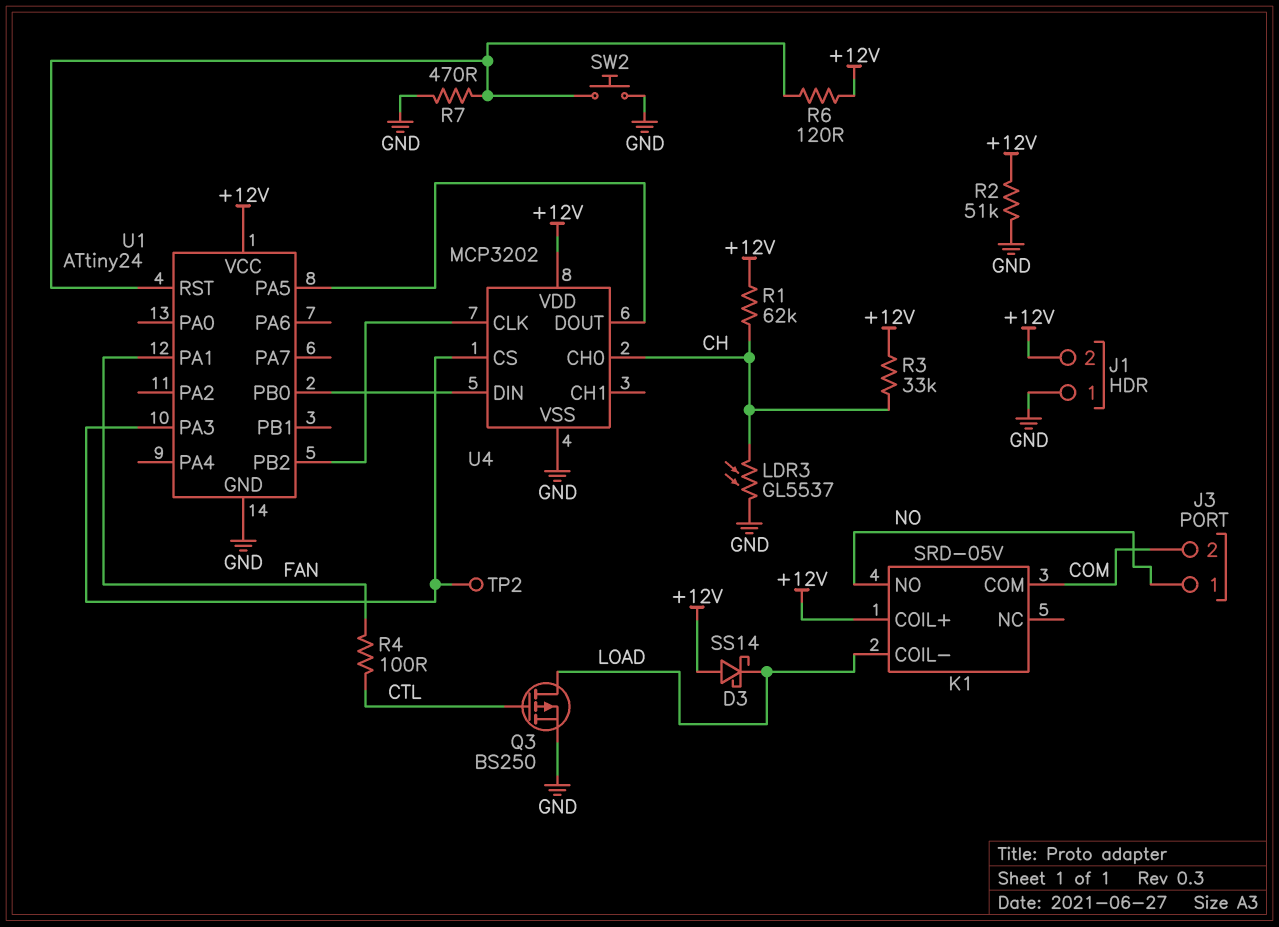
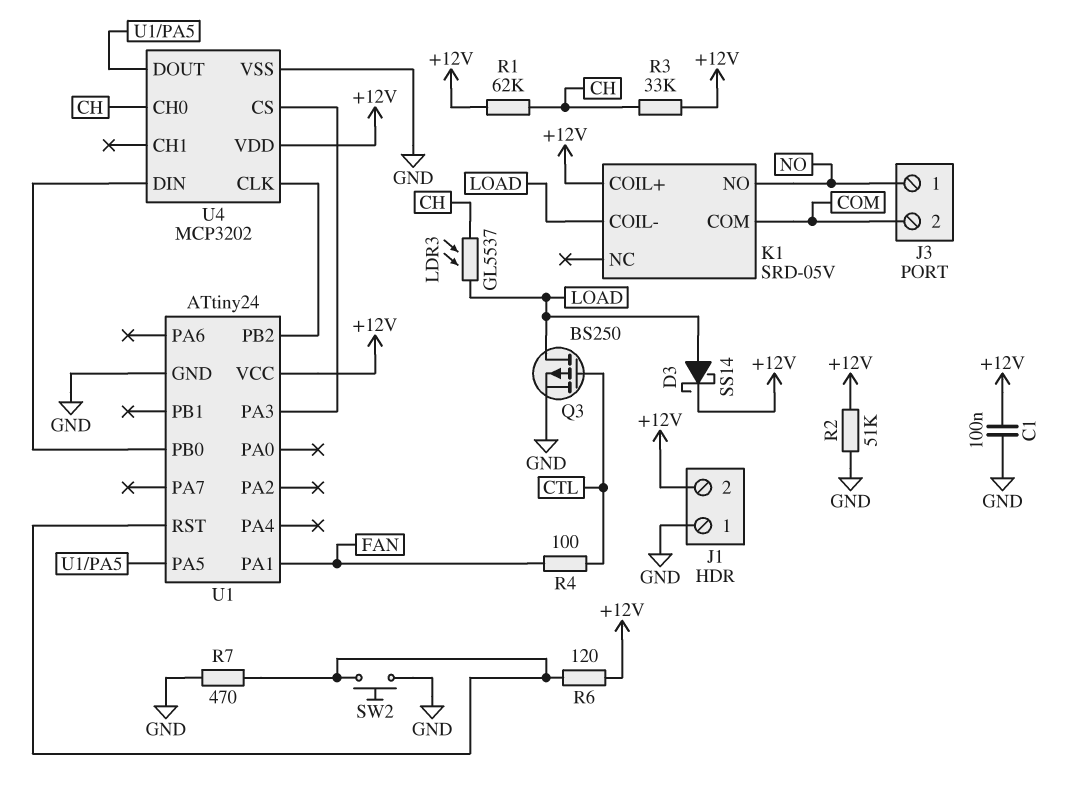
C1: none -> 100nF (+12V, GND)
D3: schottky SS14 (A +12V, K LOAD) -> schottky SS14 (A LOAD, K +12V)
LDR3: GL5537 (CH, GND) -> GL5537 (CH, LOAD)
TP2: test point (U1/PA3) -> none

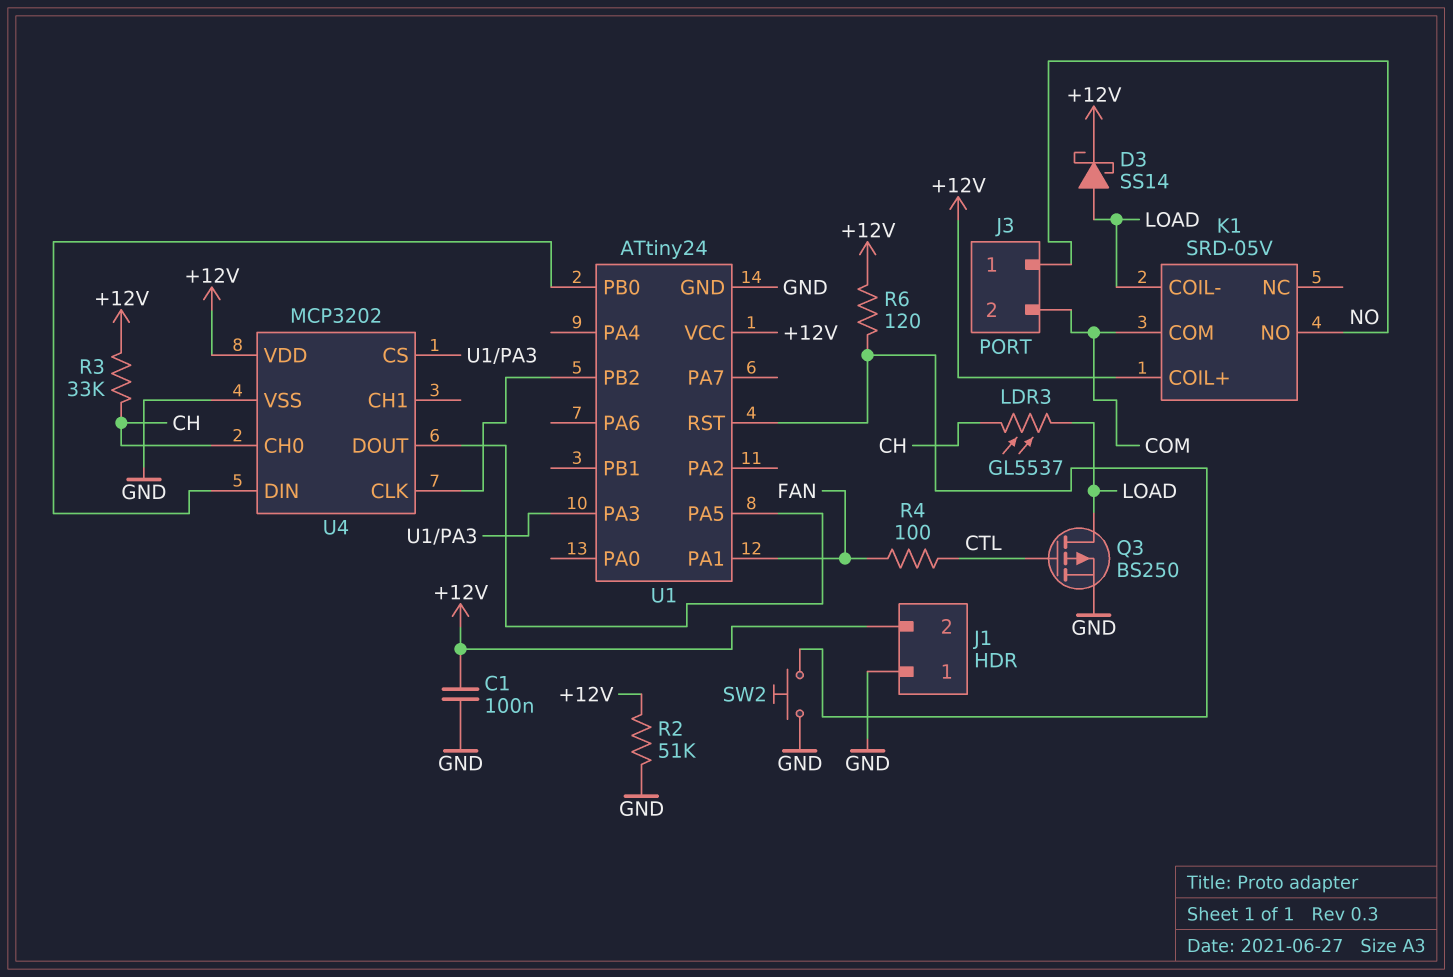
R1: 62k (+12V, CH) -> none
R7: 470 (GND, U1/RST) -> none

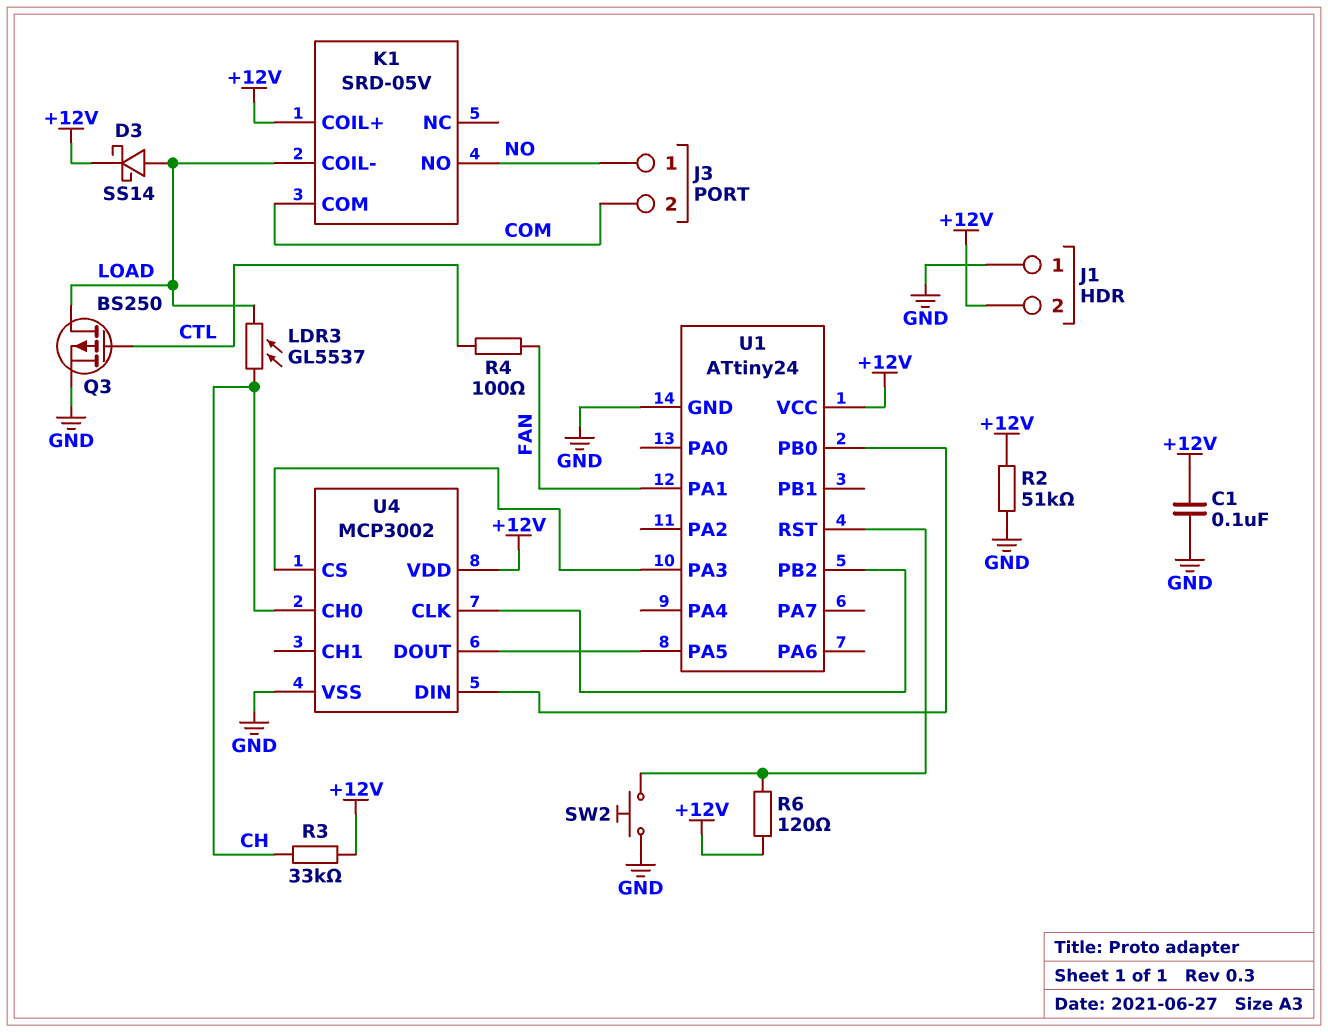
U4: MCP3202 -> MCP3002

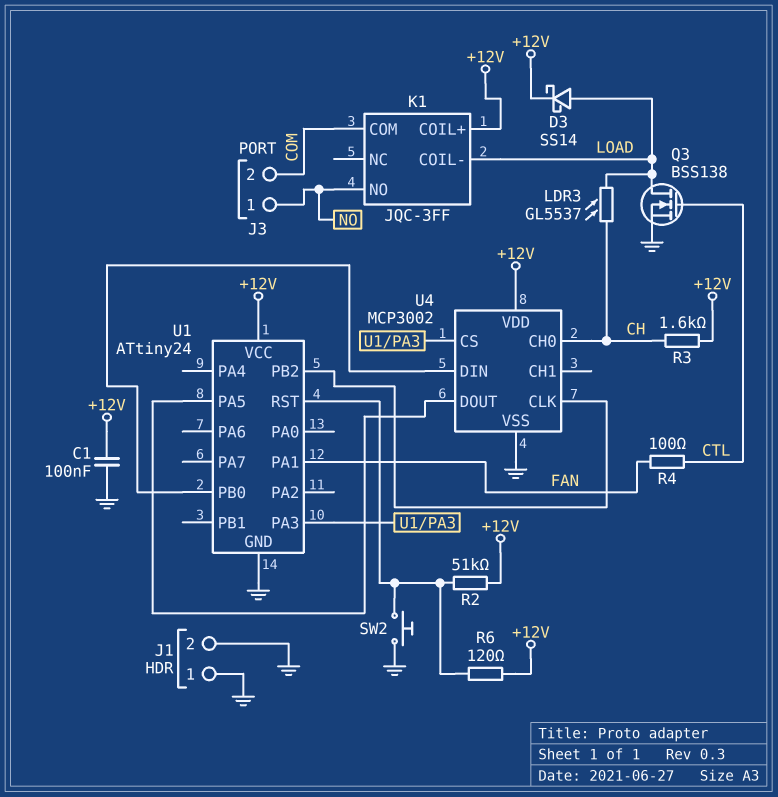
J1 pin 2: +12V -> GND
K1: SRD-05V -> JQC-3FF
Q3: PMOS BS250 (G CTL, D LOAD, S GND) -> NMOS BSS138 (G CTL, D LOAD, S GND)
R2: 51k (+12V, GND) -> 51k (+12V, U1/RST)
R3: 33k (+12V, CH) -> 1.6k (+12V, CH)

